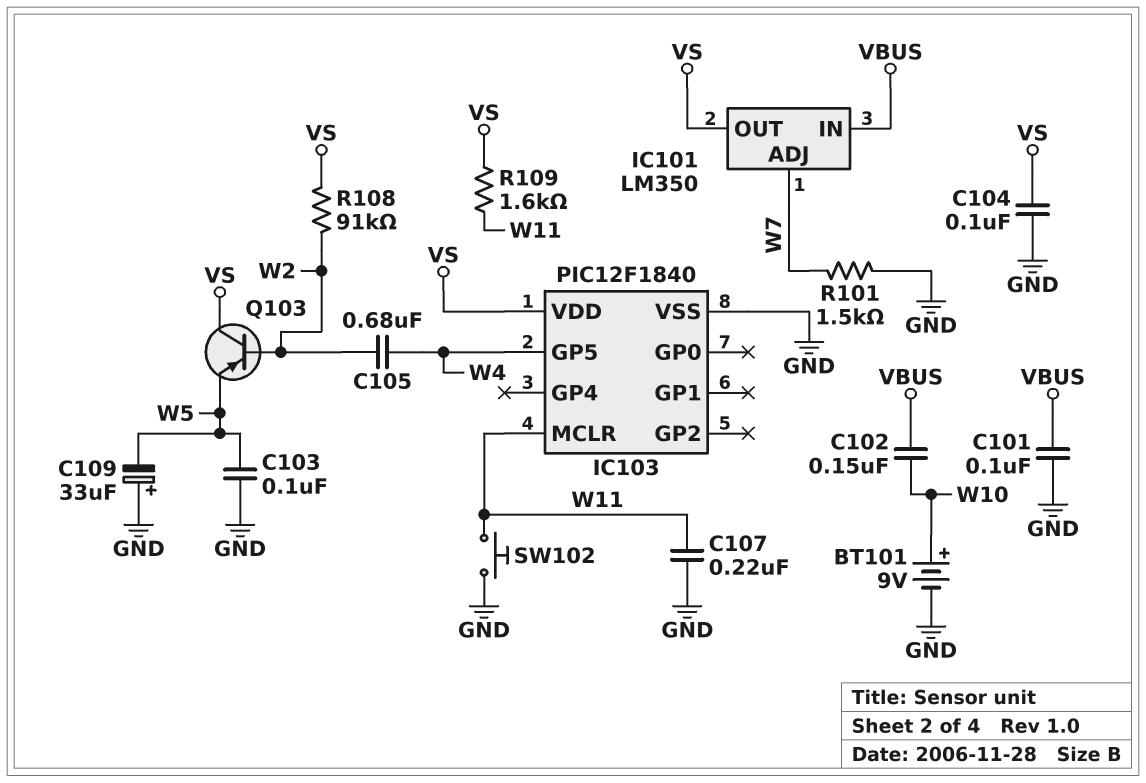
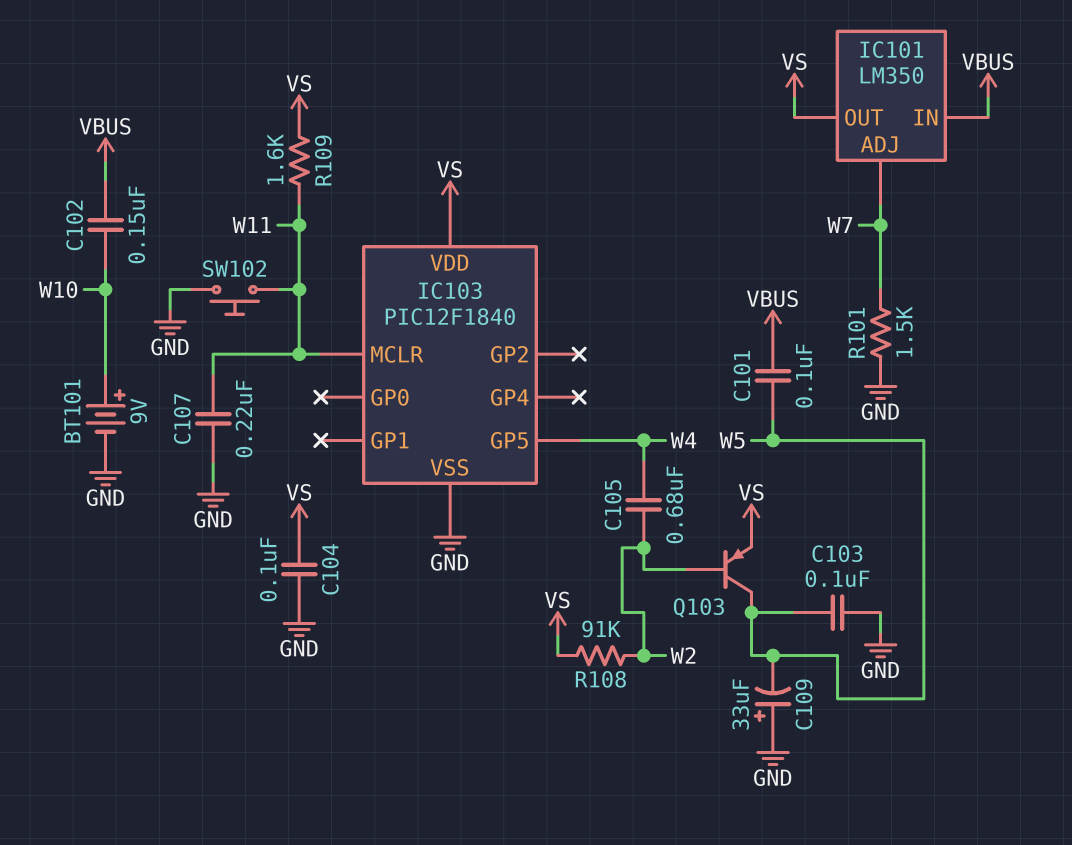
C101: 100nF (GND, VBUS) -> 100nF (VBUS, W5)
Q103: PNP (B W2, C VS, E W5) -> PNP (B W2, C W5, E VS)

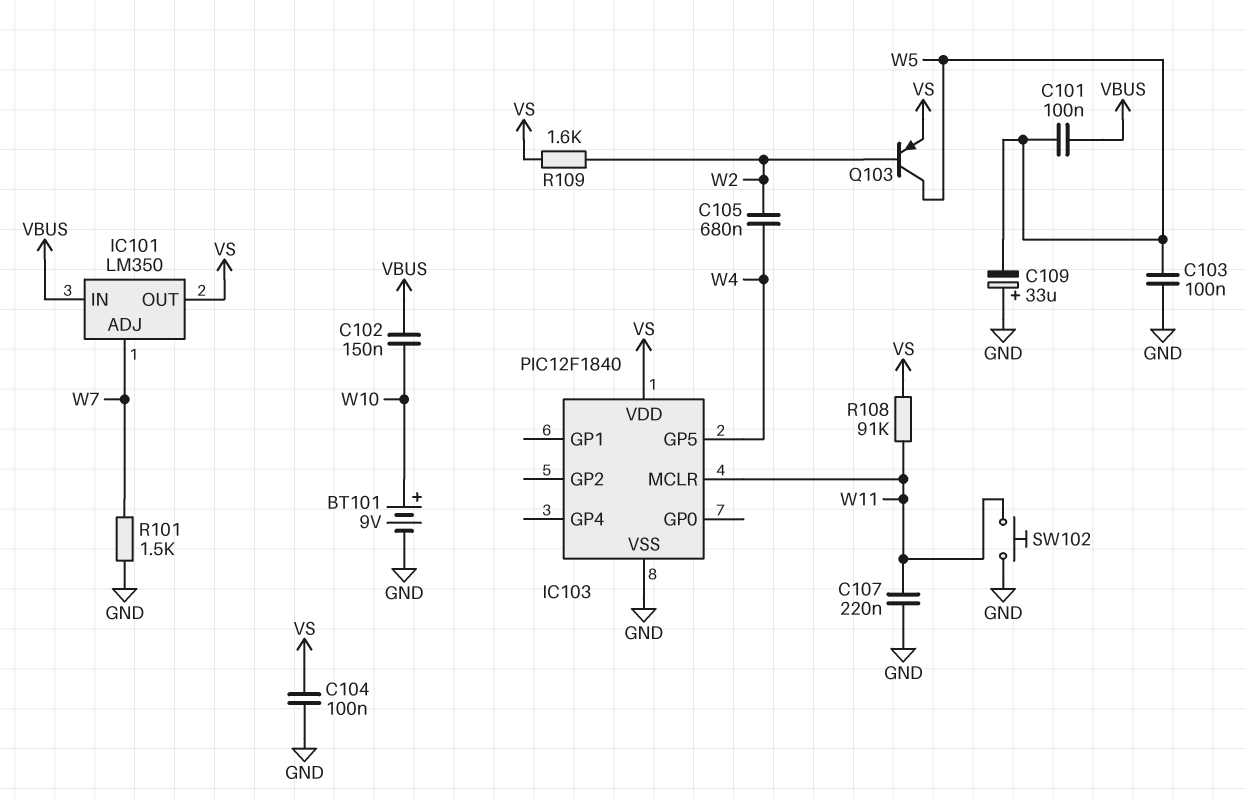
R108: 91k (VS, W2) -> 91k (VS, W11)
R109: 1.6k (VS, W11) -> 1.6k (VS, W2)

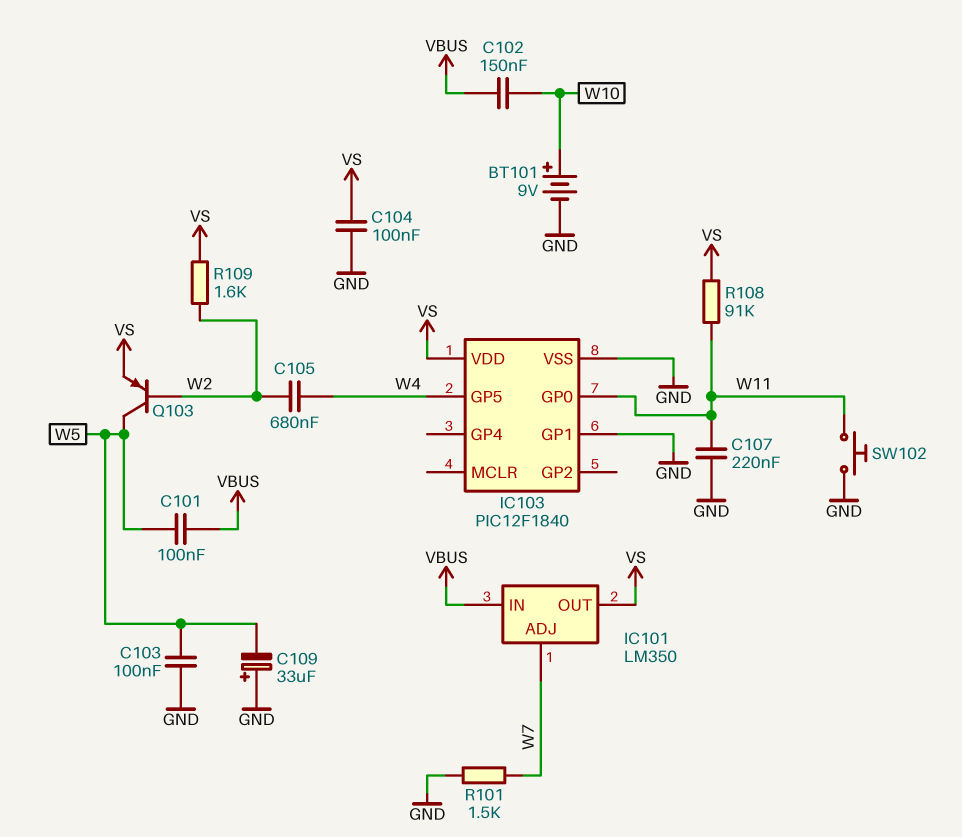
IC103 pin GP0: none -> W11
IC103 pin GP1: none -> GND
IC103 pin MCLR: W11 -> none

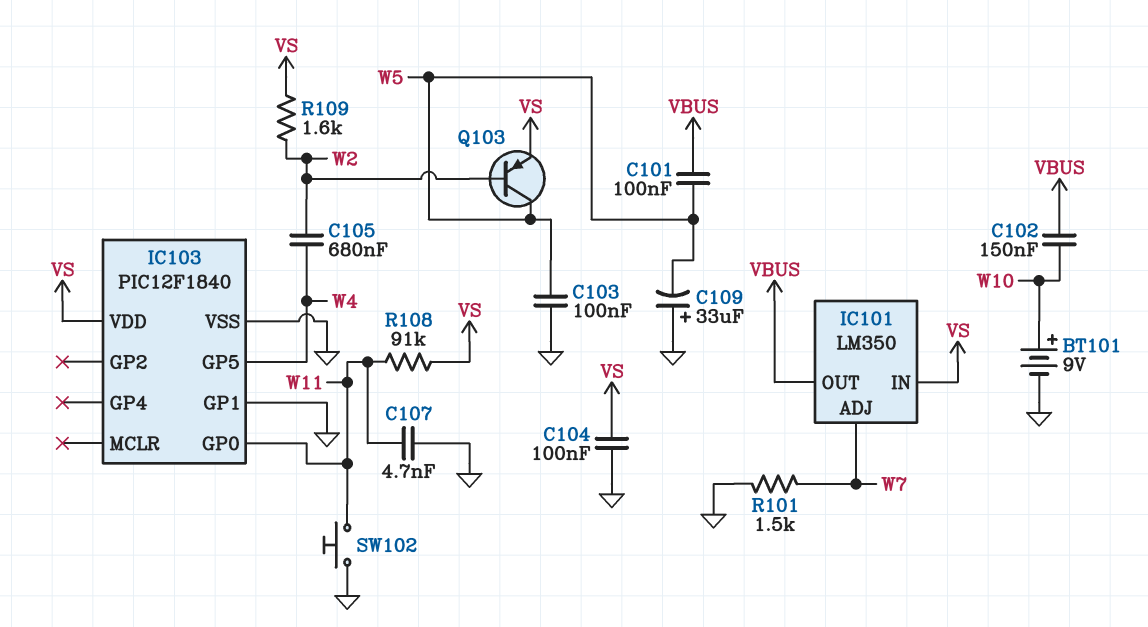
C107: 220nF (GND, W11) -> 4.7nF (GND, W11)
IC101 pin IN: VBUS -> VS
IC101 pin OUT: VS -> VBUS

